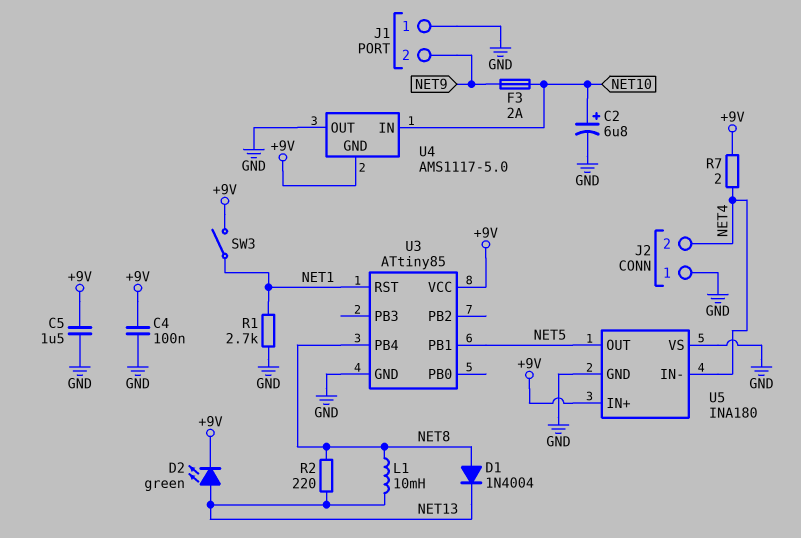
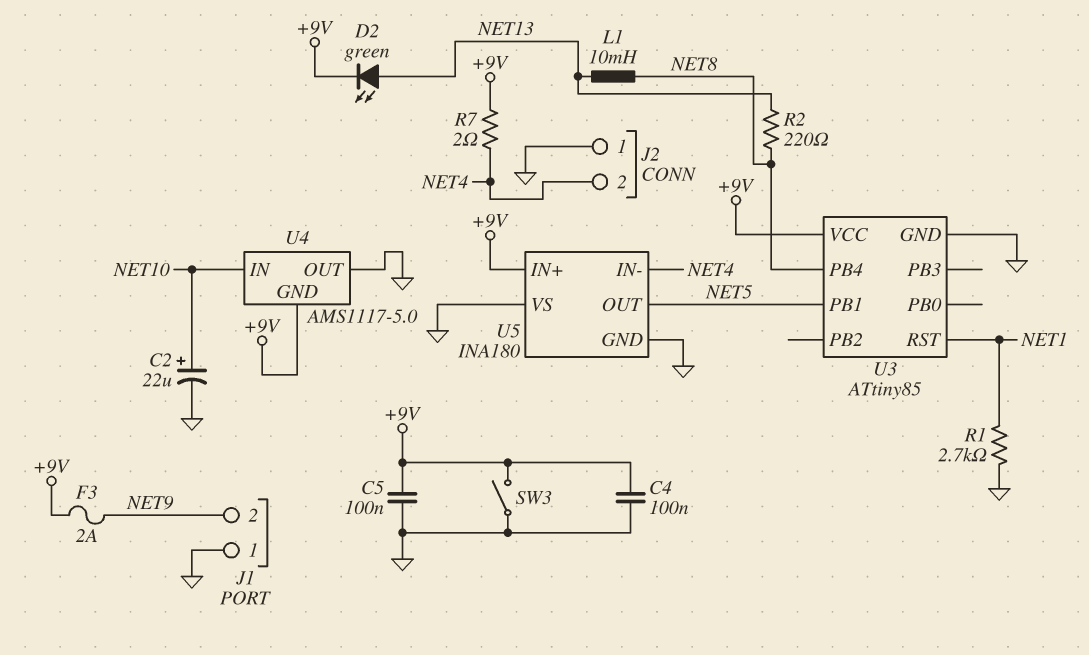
C2: 6.8uF (plus NET10, minus GND) -> 22uF (plus NET10, minus GND)
C5: 1.5uF (+9V, GND) -> 100nF (+9V, GND)
D1: diode 1N4004 (A NET8, K NET13) -> none
F3: 2A (NET9, NET10) -> 2A (+9V, NET9)
SW3: switch (+9V, NET1) -> switch (+9V, GND)

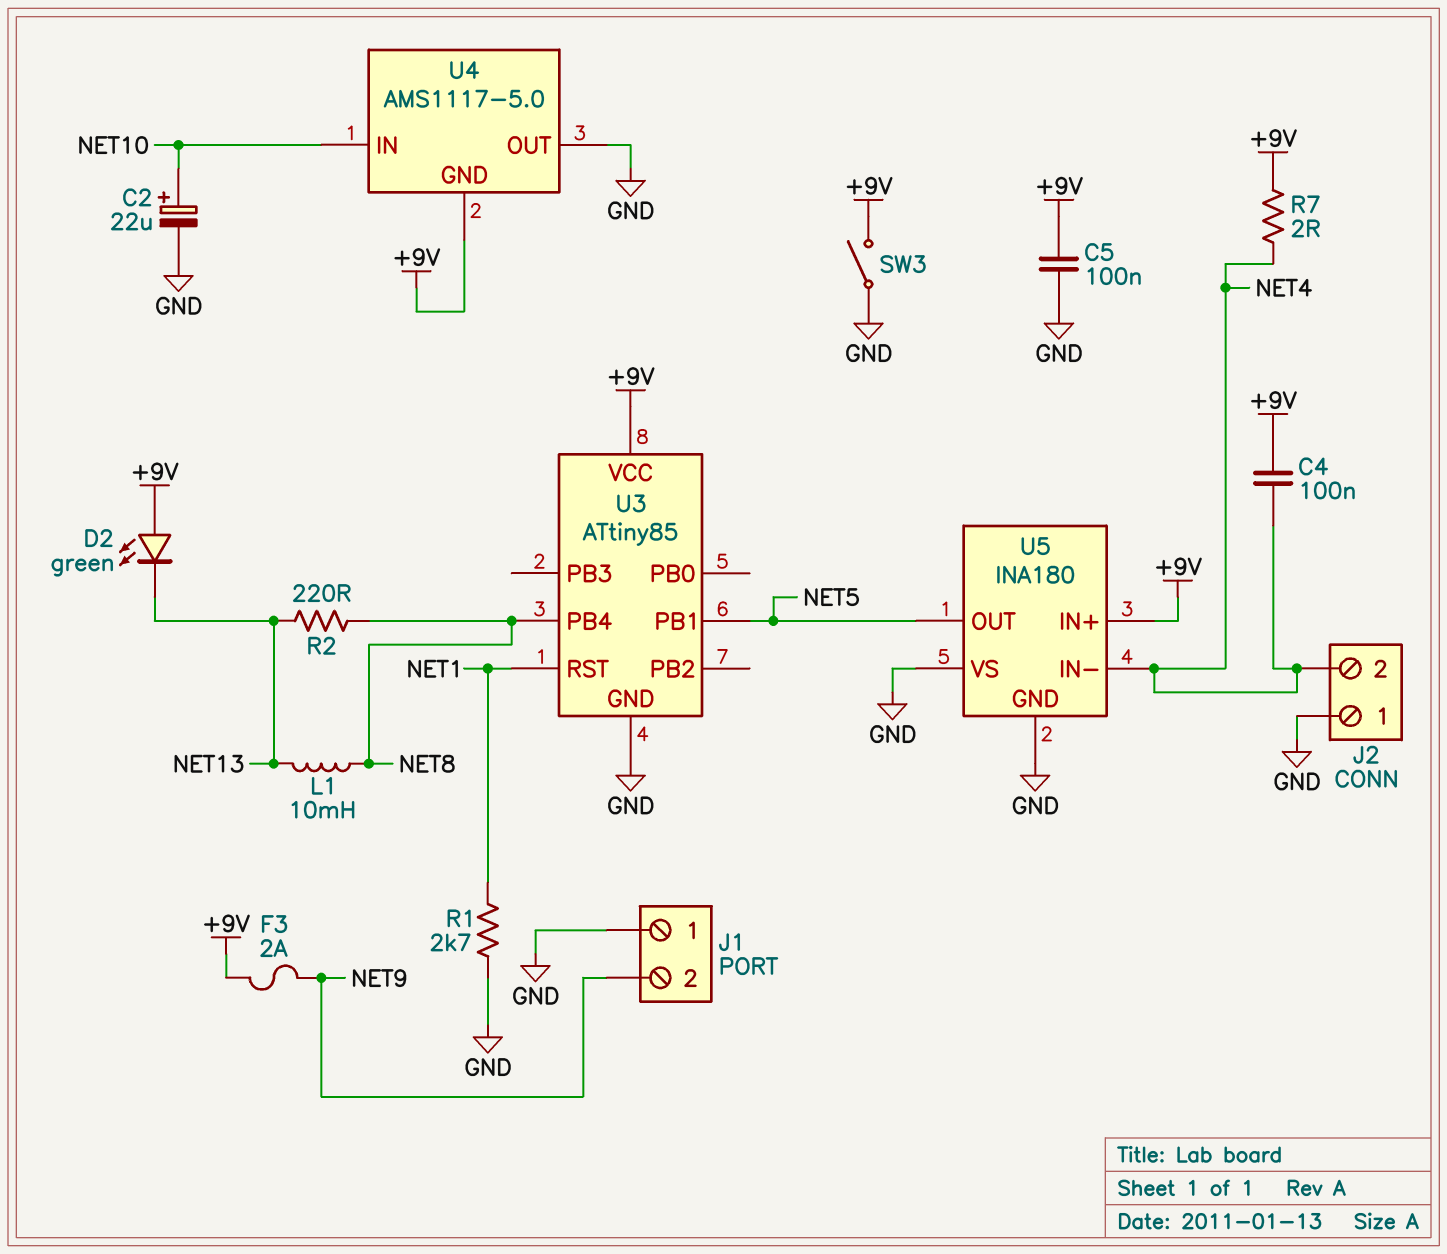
C4: 100nF (+9V, GND) -> 100nF (+9V, NET4)
D2: LED green (A NET13, K +9V) -> LED green (A +9V, K NET13)

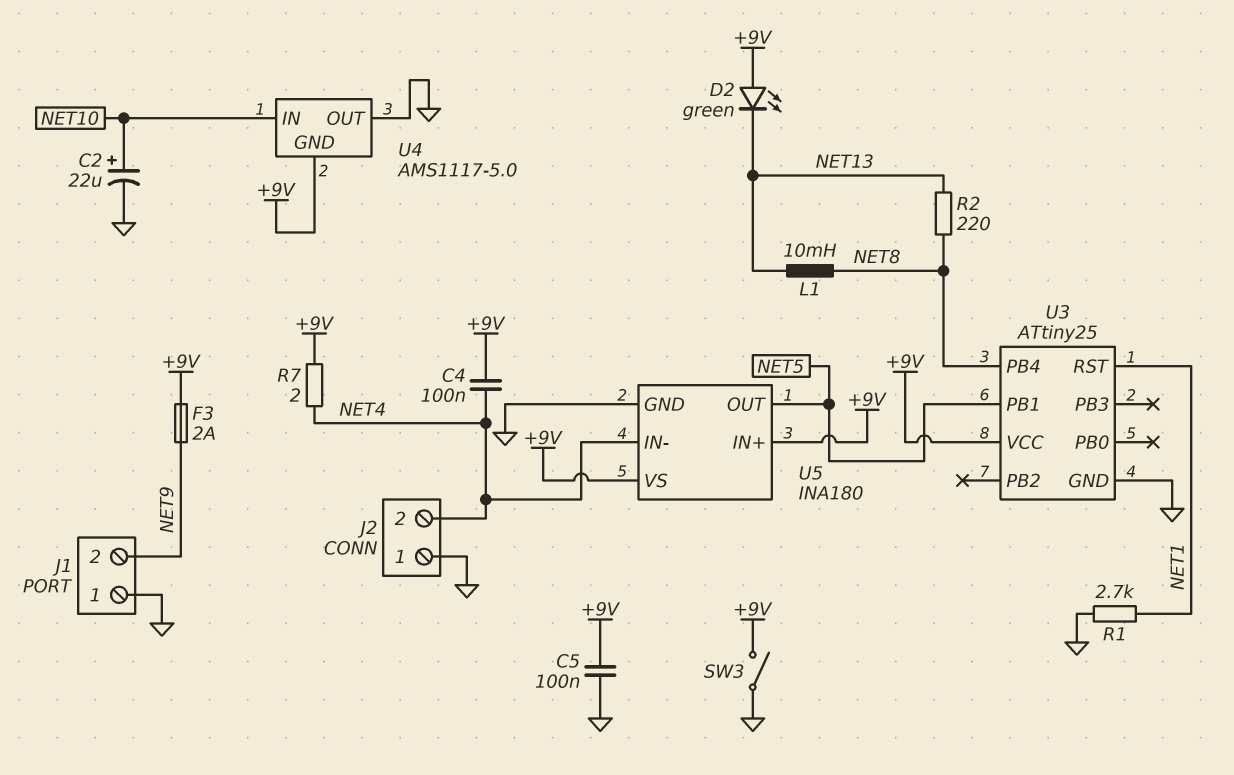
U3: ATtiny85 -> ATtiny25
U5 pin VS: GND -> +9V

